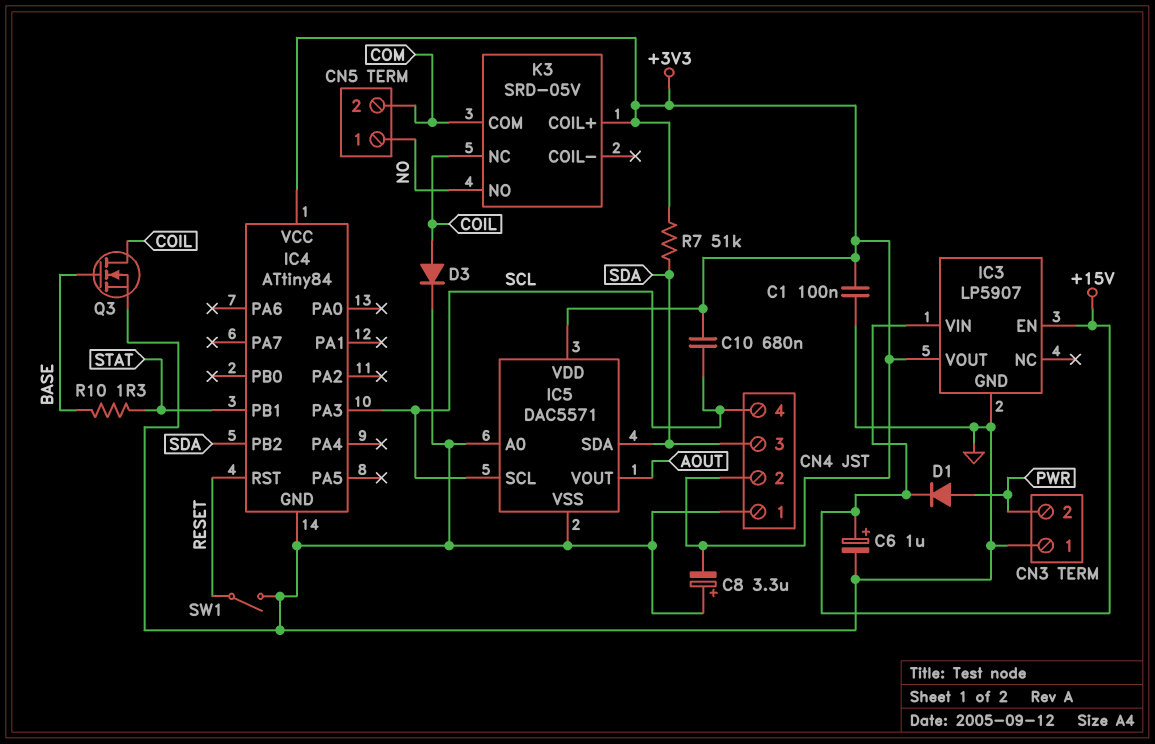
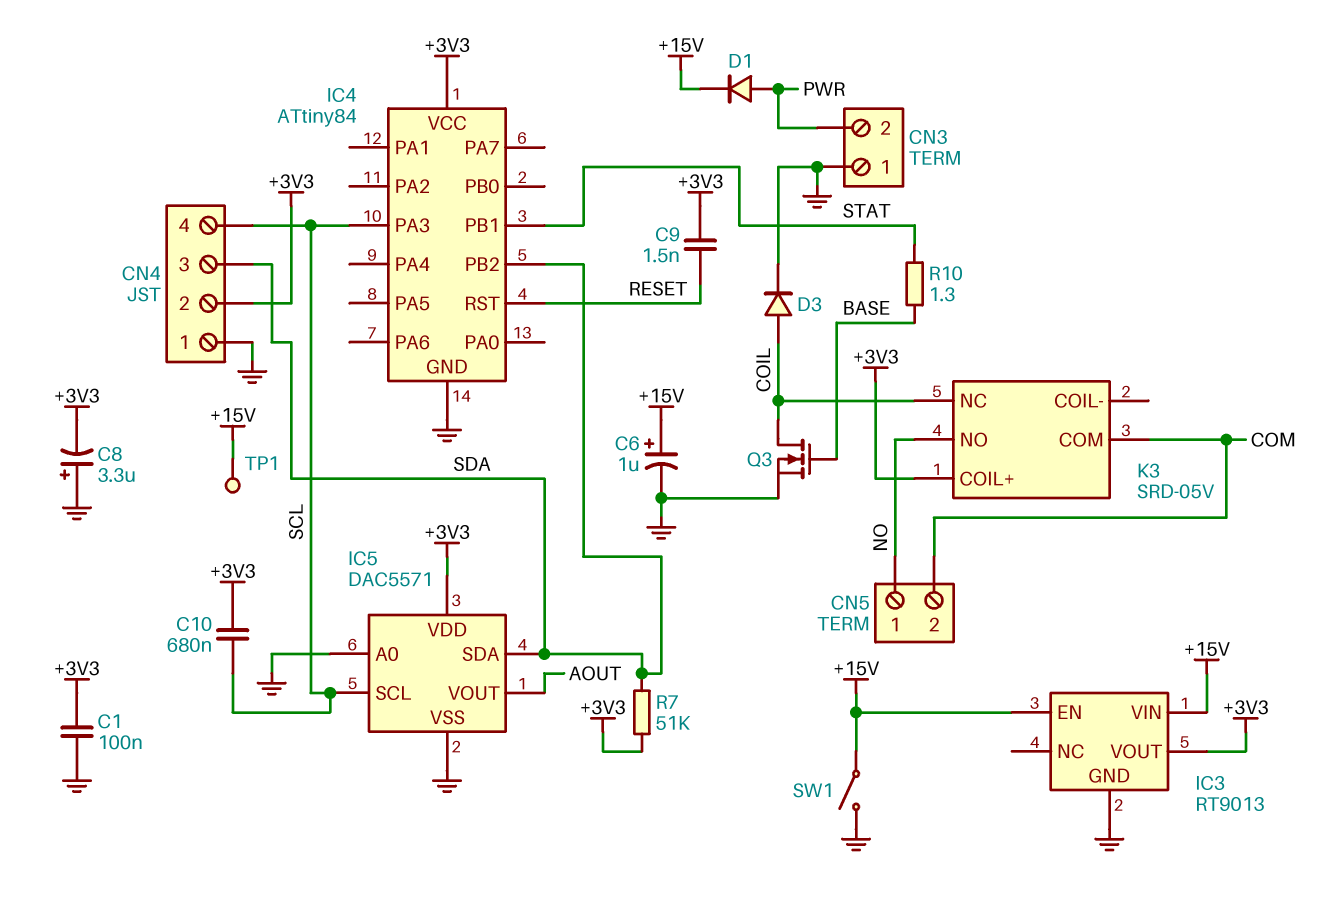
C9: none -> 1.5nF (+3V3, RESET)
IC3: LP5907 -> RT9013
SW1: switch (GND, RESET) -> switch (+15V, GND)
TP1: none -> test point (+15V)

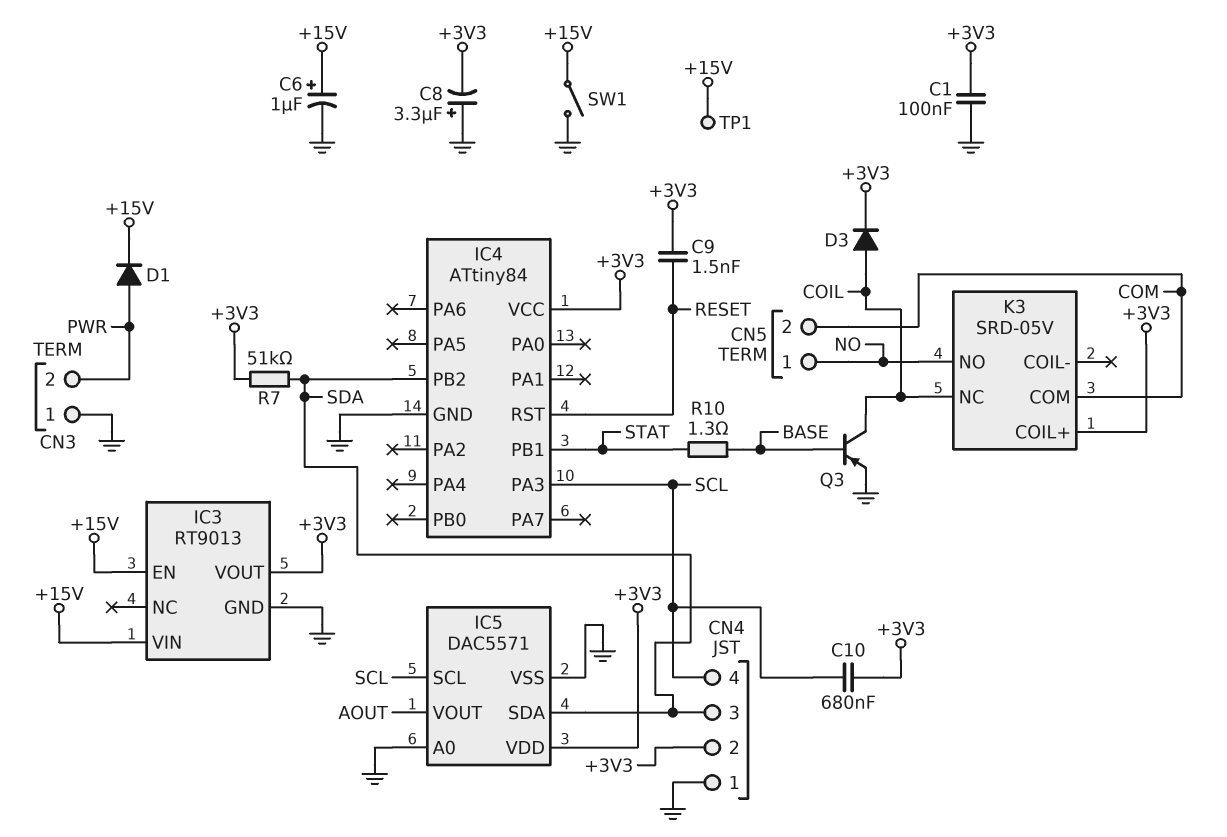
D3: diode (A COIL, K GND) -> diode (A COIL, K +3V3)
Q3: NMOS (G BASE, D COIL, S GND) -> PNP (B BASE, C COIL, E GND)

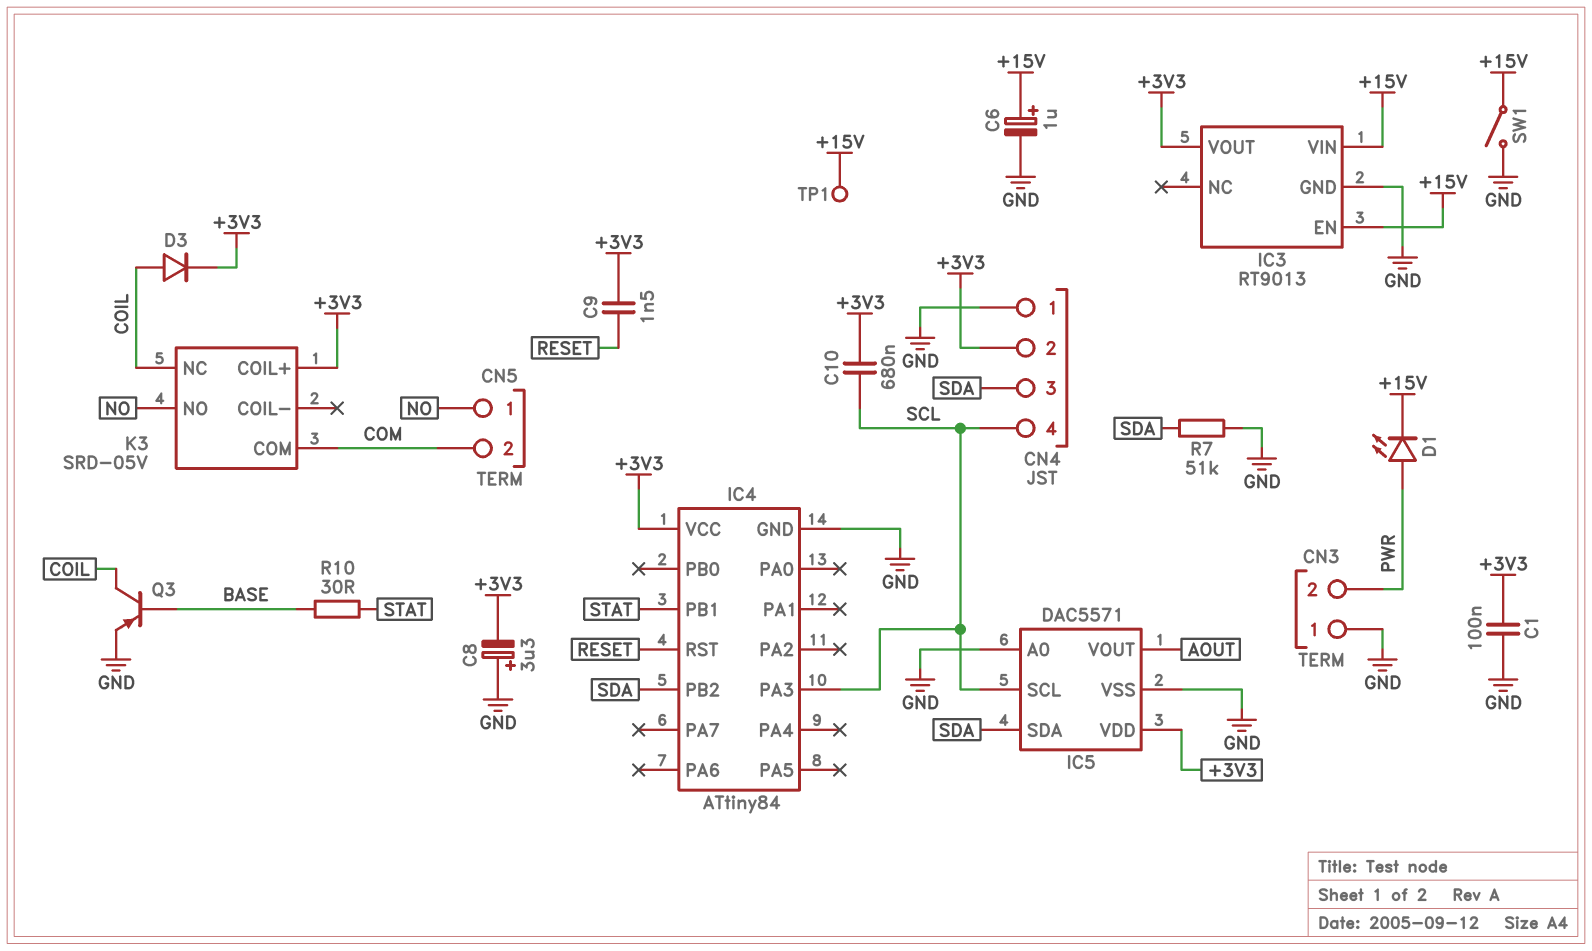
D1: diode (A PWR, K +15V) -> LED (A PWR, K +15V)
R7: 51k (+3V3, SDA) -> 51k (GND, SDA)
R10: 1.3 (BASE, STAT) -> 30 (BASE, STAT)

